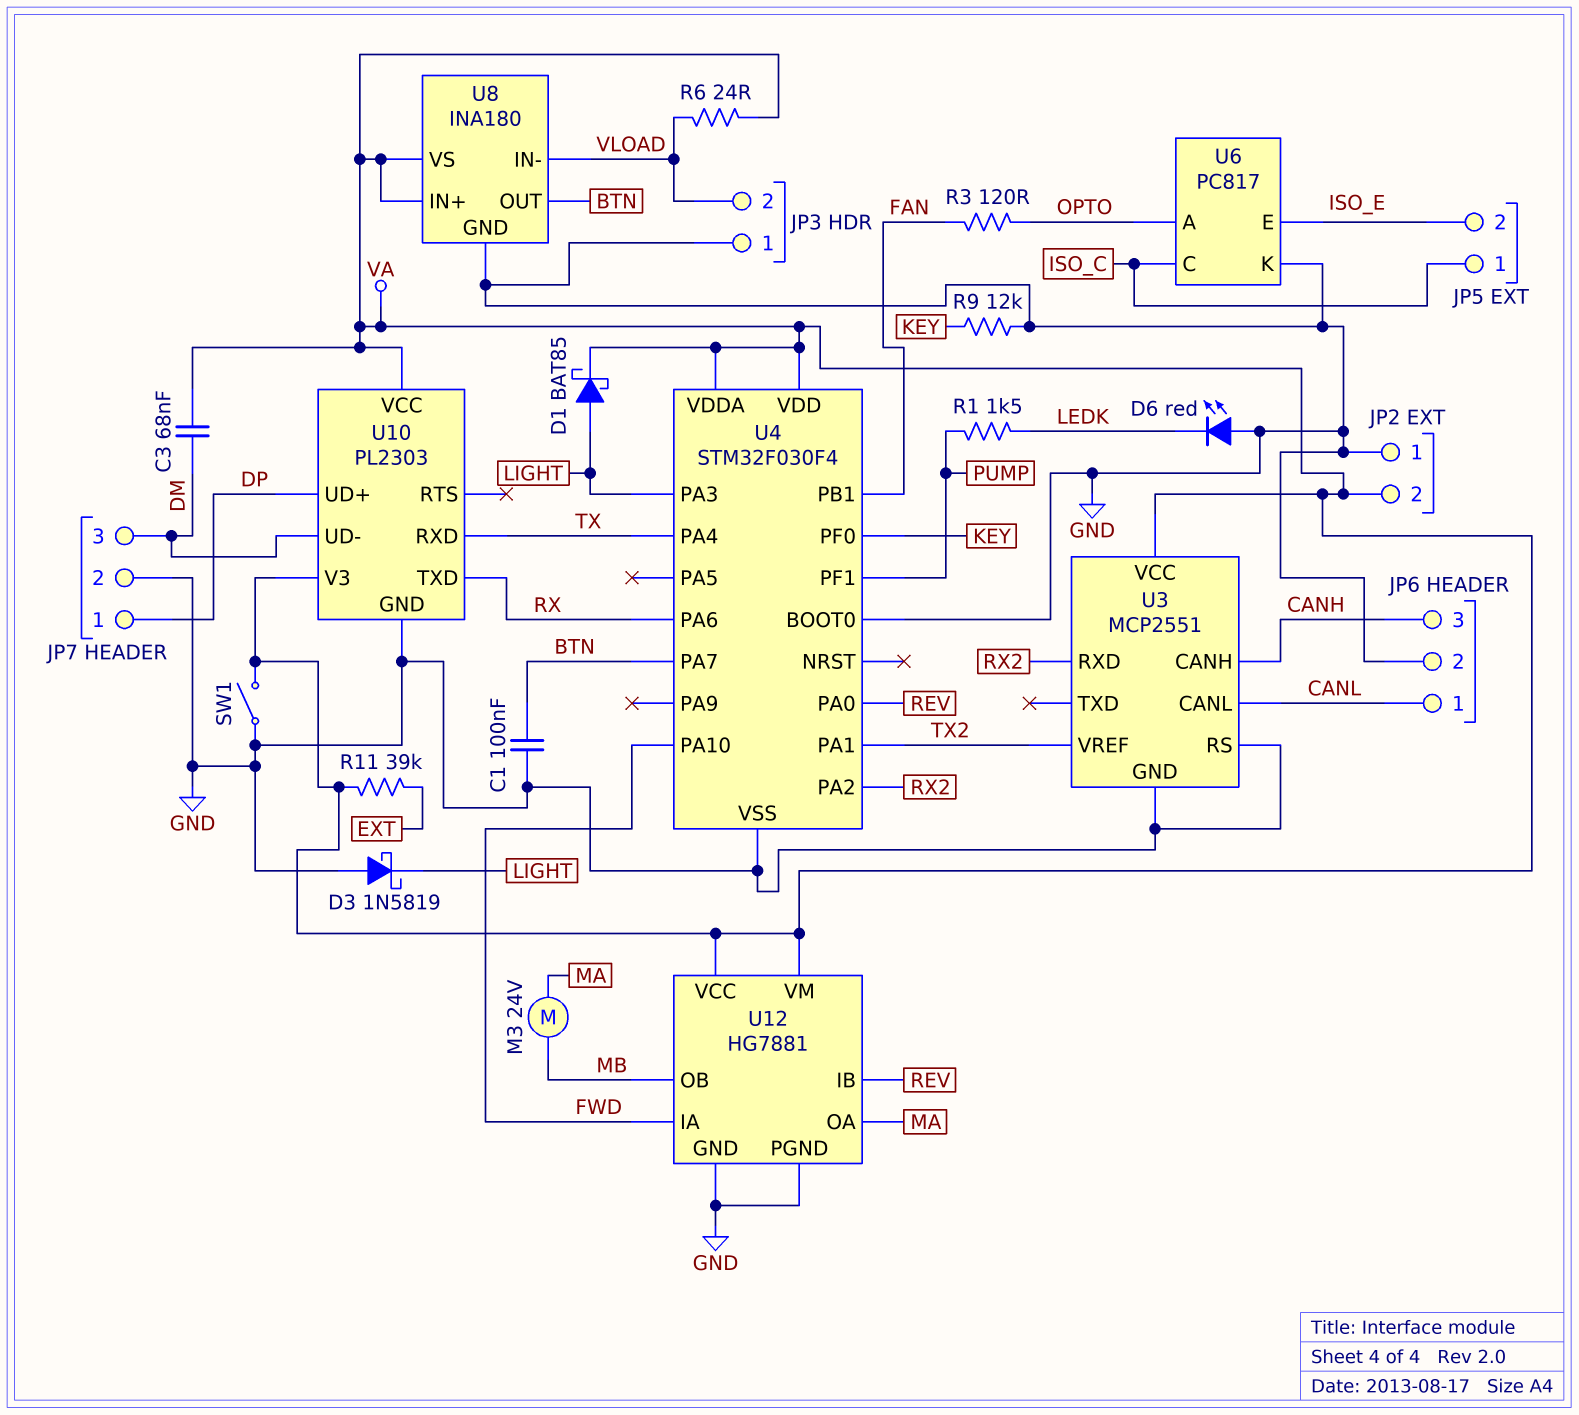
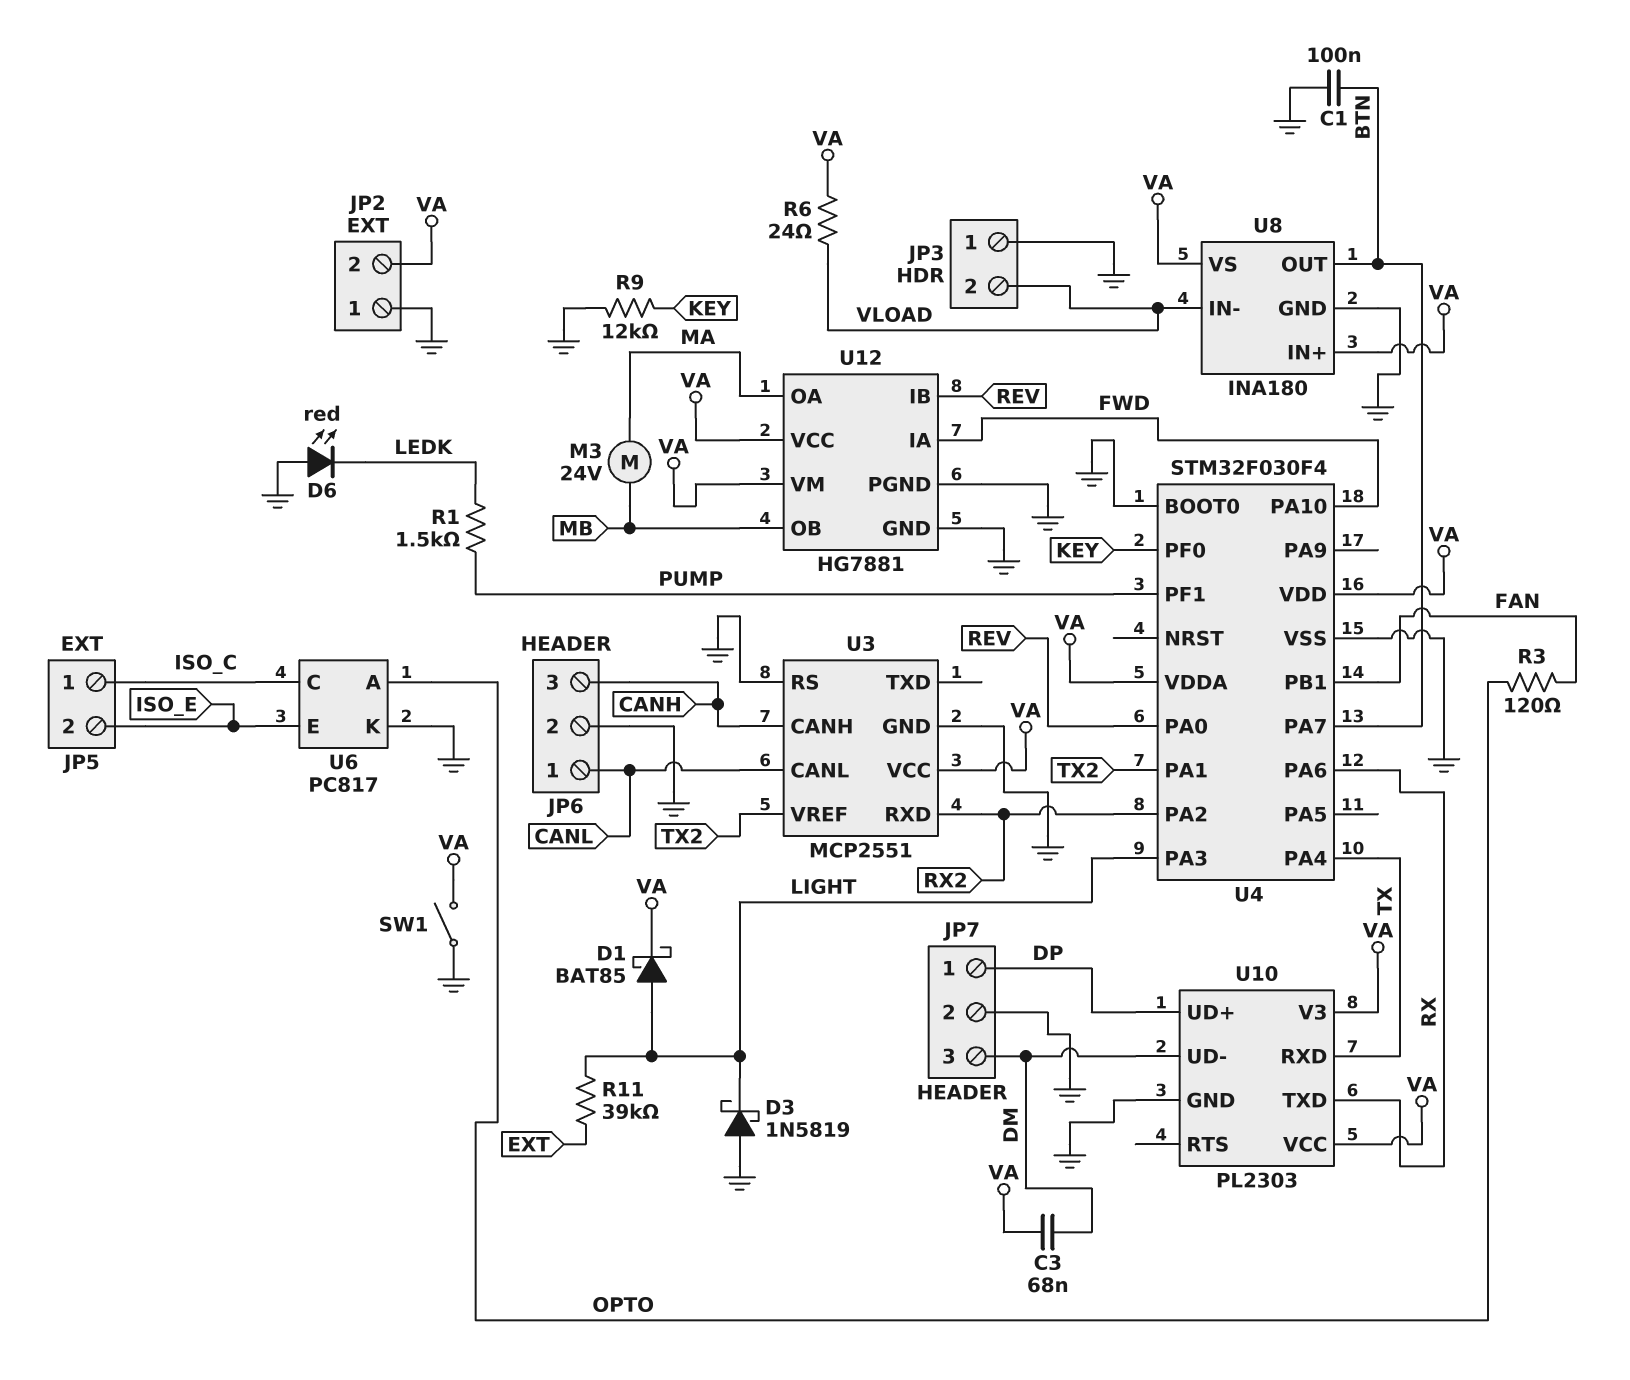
R11: 39k (EXT, VA) -> 39k (EXT, LIGHT)

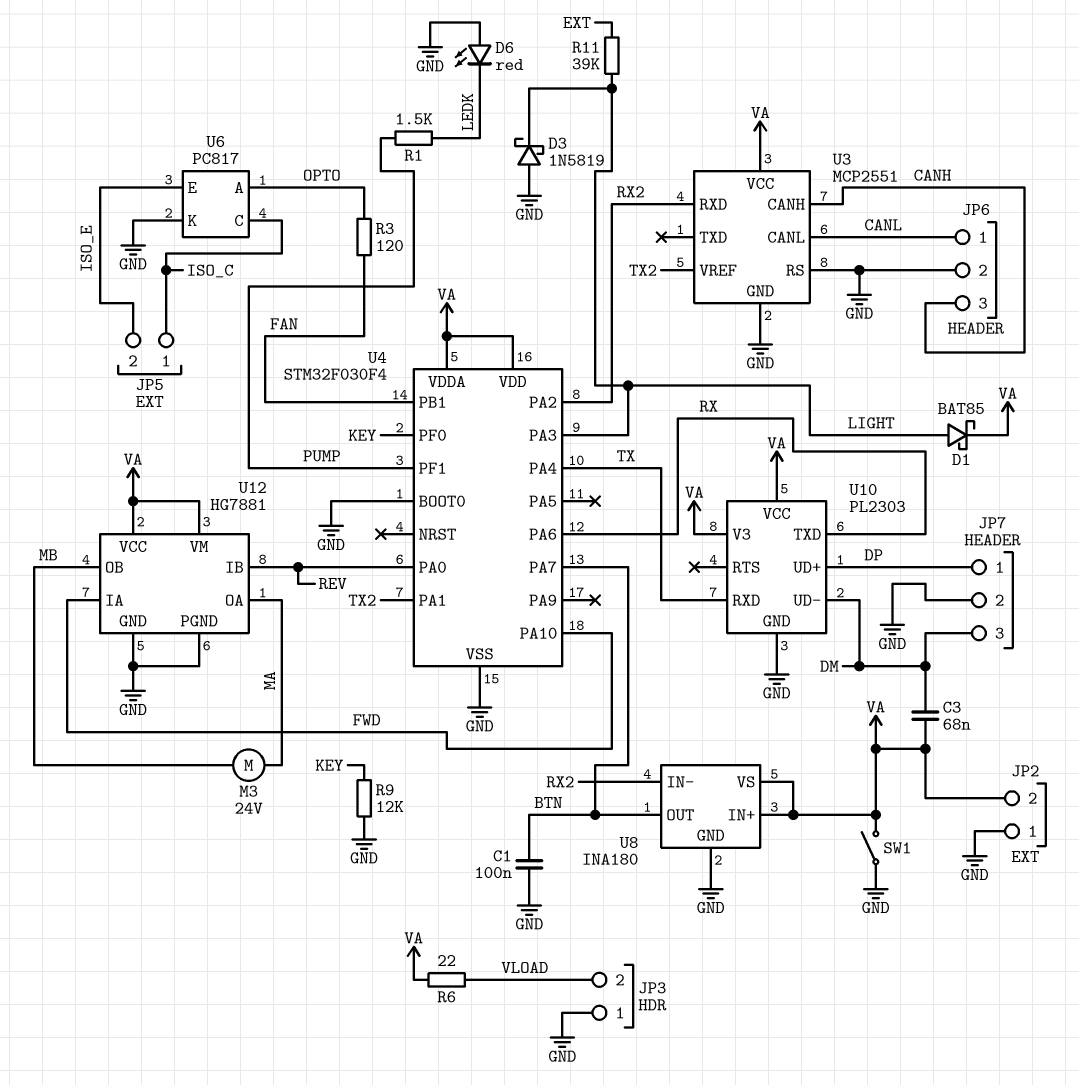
R6: 24 (VA, VLOAD) -> 22 (VA, VLOAD)
U8 pin IN-: VLOAD -> RX2

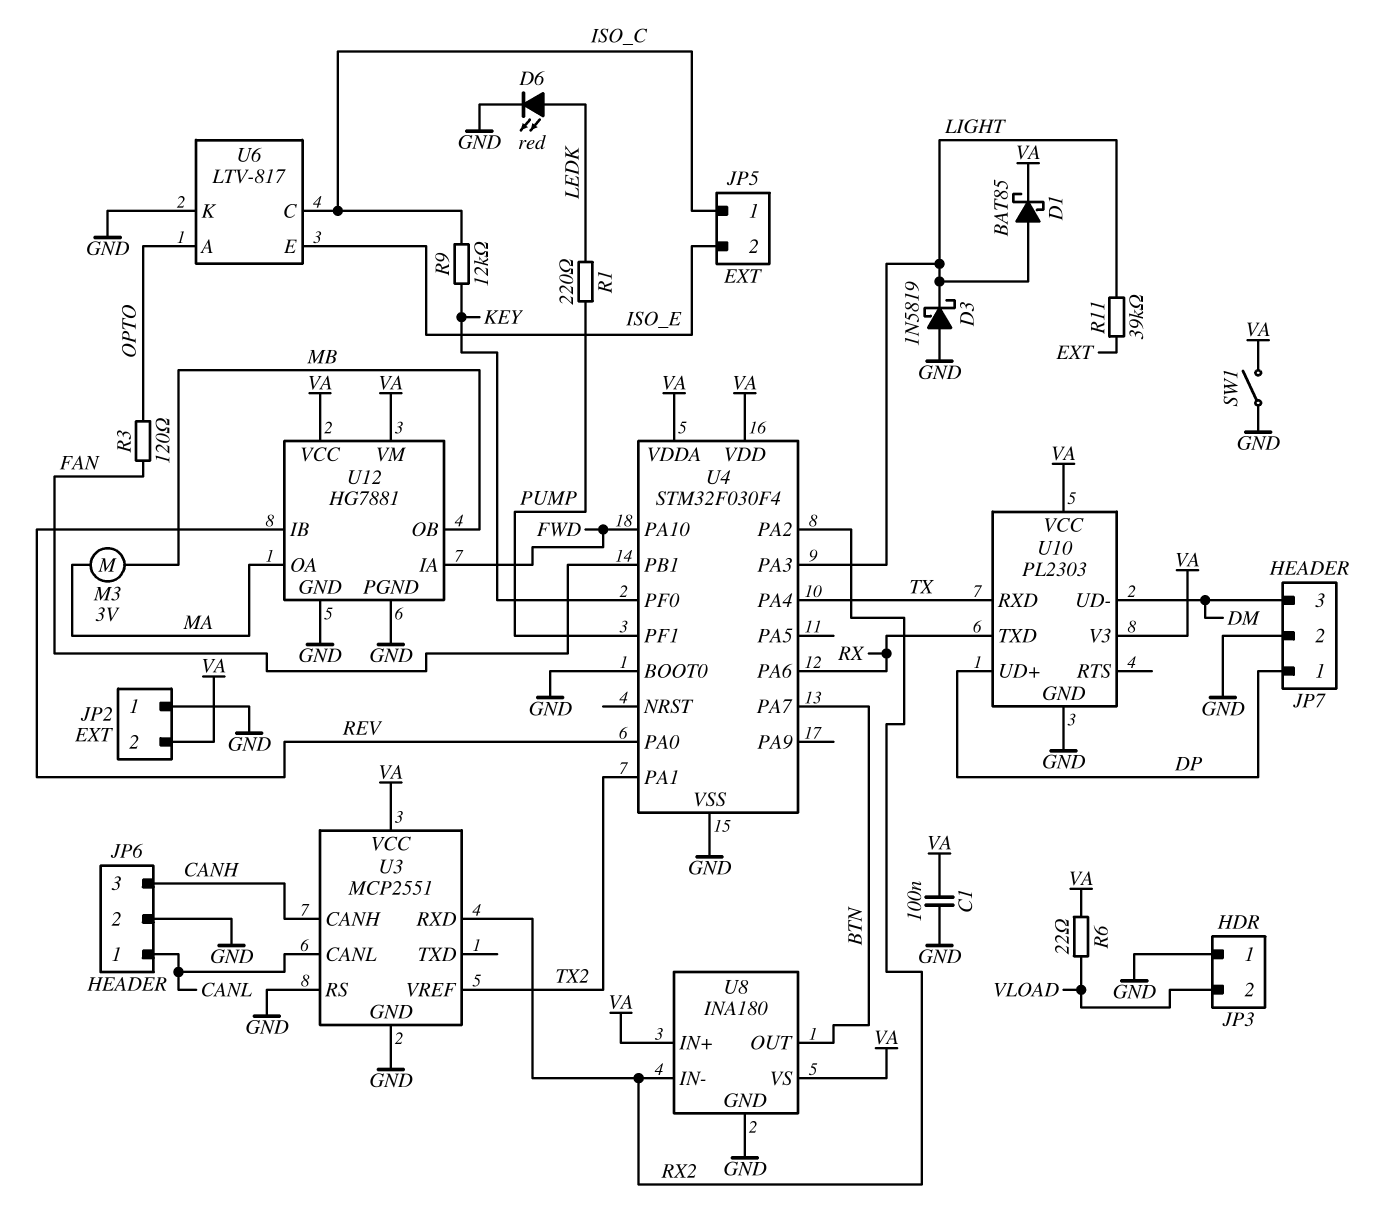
C1: 100nF (BTN, GND) -> 100nF (GND, VA)
C3: 68nF (DM, VA) -> none
D6: LED red (A GND, K LEDK) -> LED red (A LEDK, K GND)
M3: motor 24V (MA, MB) -> motor 3V (MA, MB)
R1: 1.5k (LEDK, PUMP) -> 220 (LEDK, PUMP)
R9: 12k (GND, KEY) -> 12k (ISO_C, KEY)
U6: PC817 -> LTV-817

